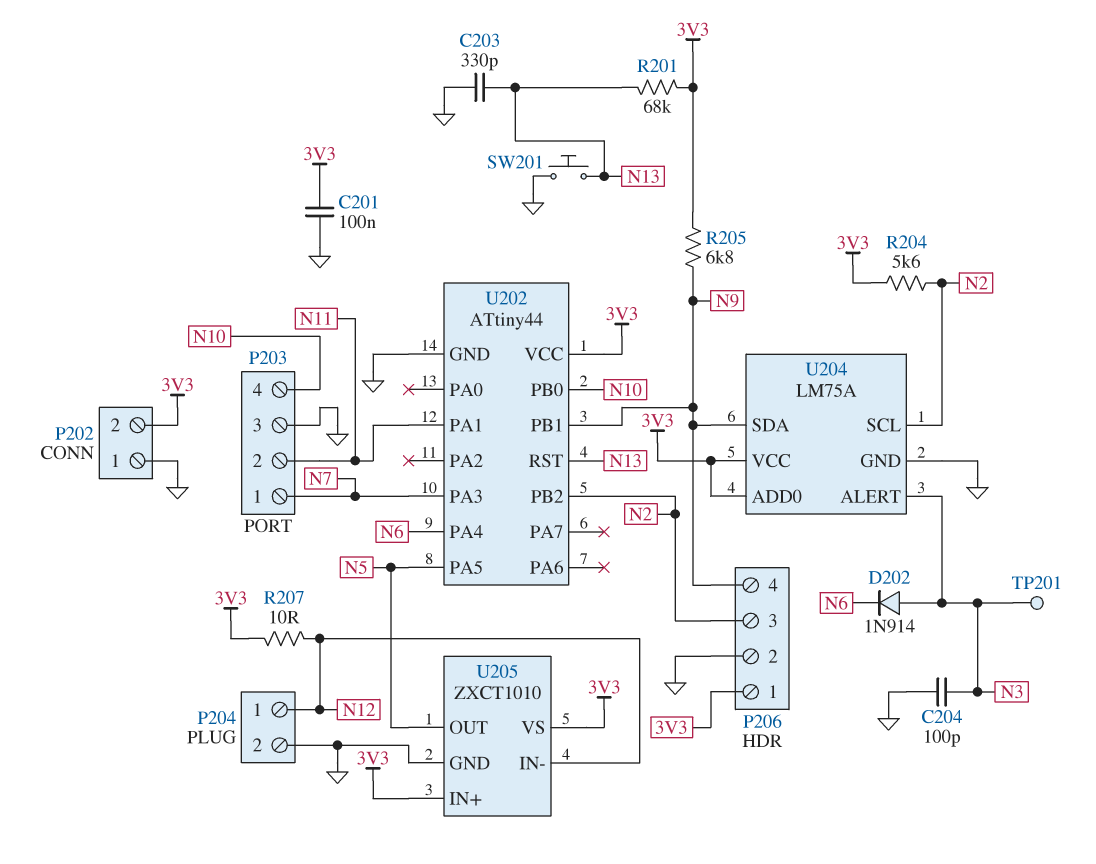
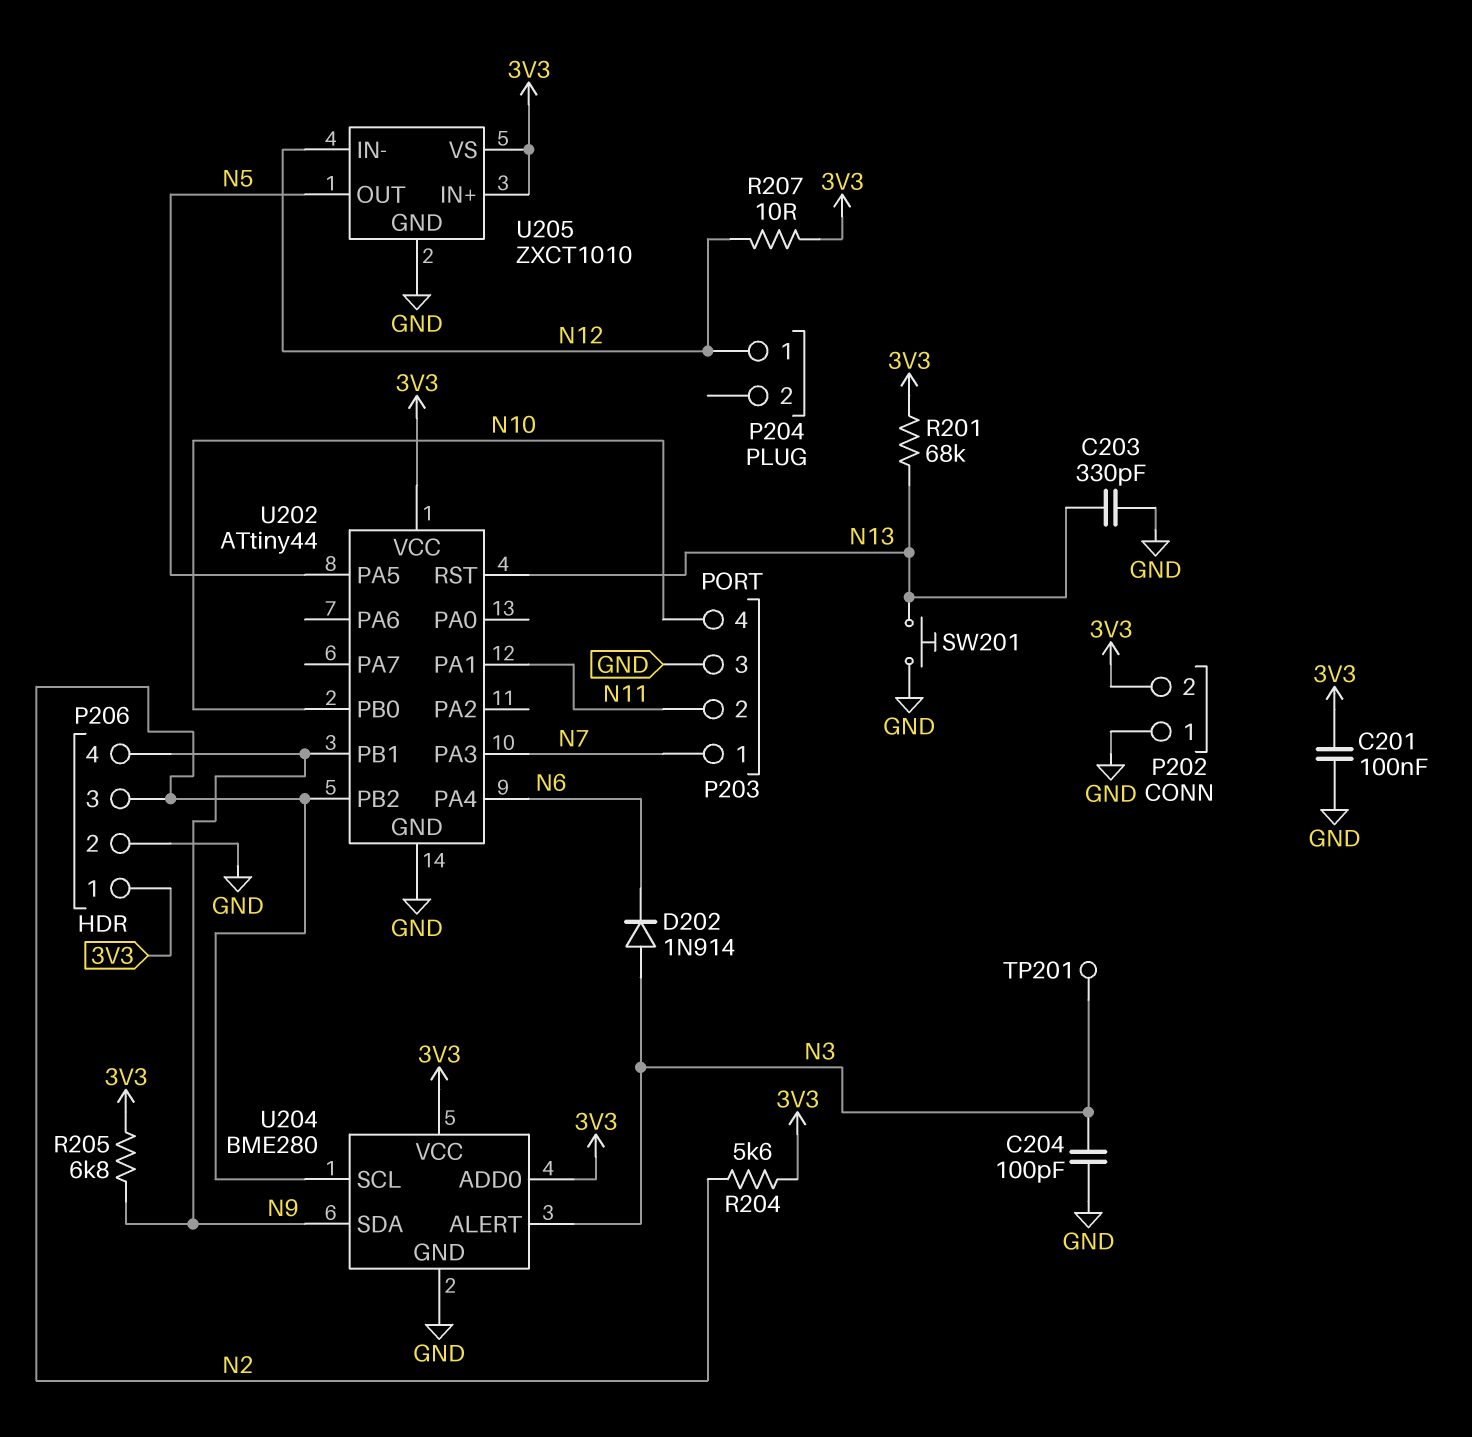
P204 pin 2: GND -> none
U204: LM75A -> BME280

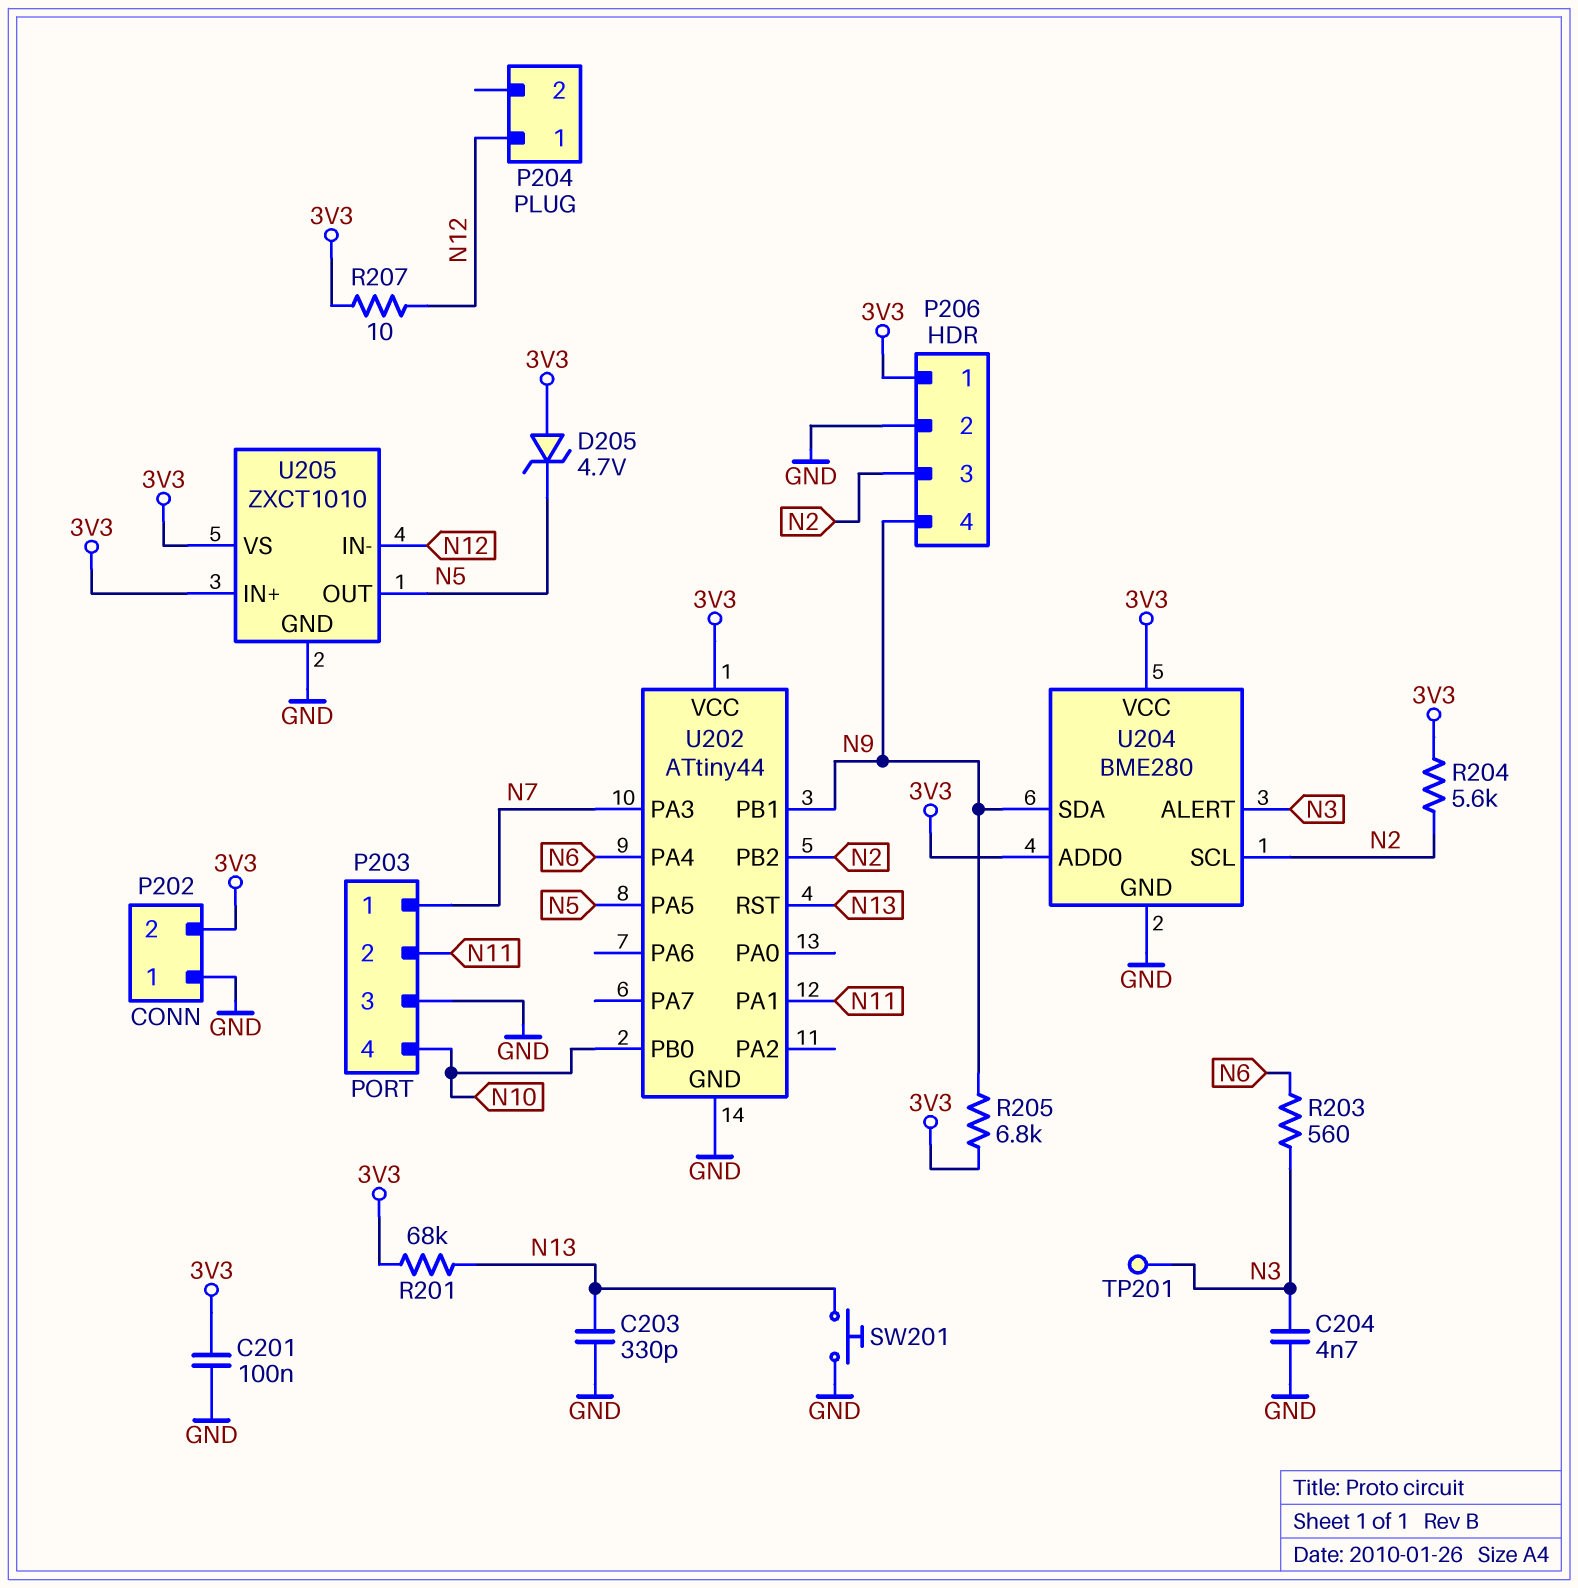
C204: 100pF (GND, N3) -> 4.7nF (GND, N3)
D202: diode 1N914 (A N3, K N6) -> none
D205: none -> zener 4.7V (A 3V3, K N5)
R203: none -> 560 (N3, N6)

